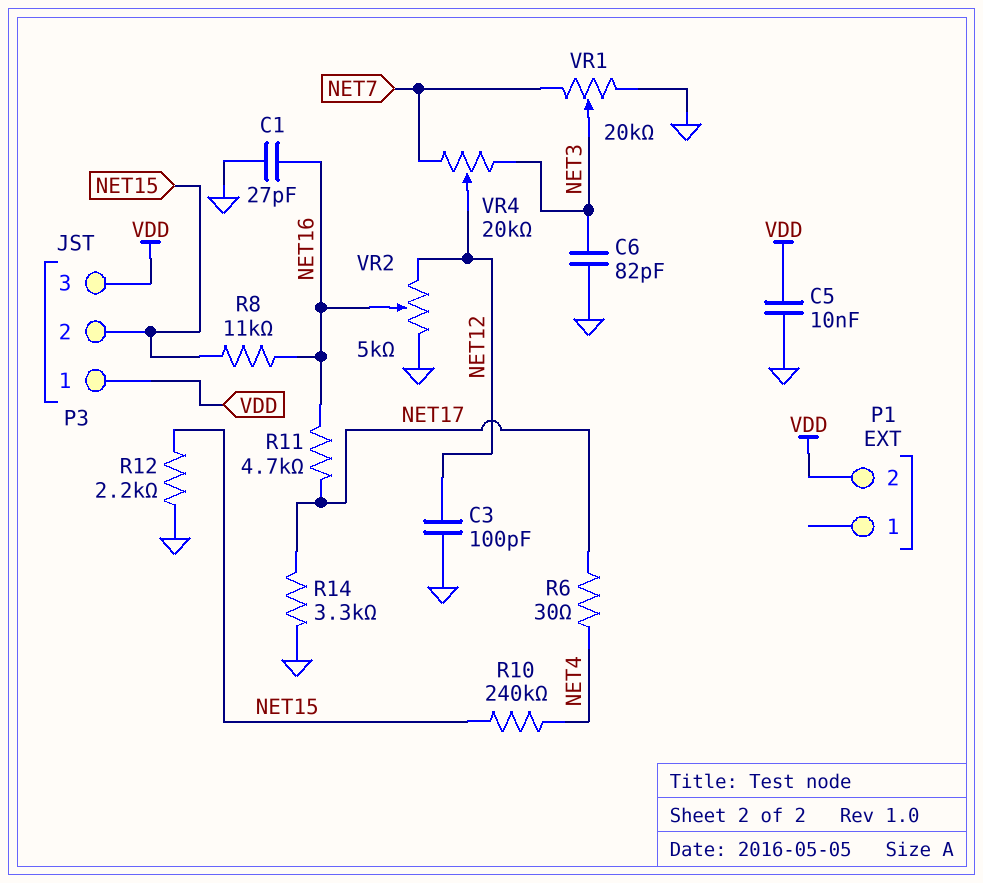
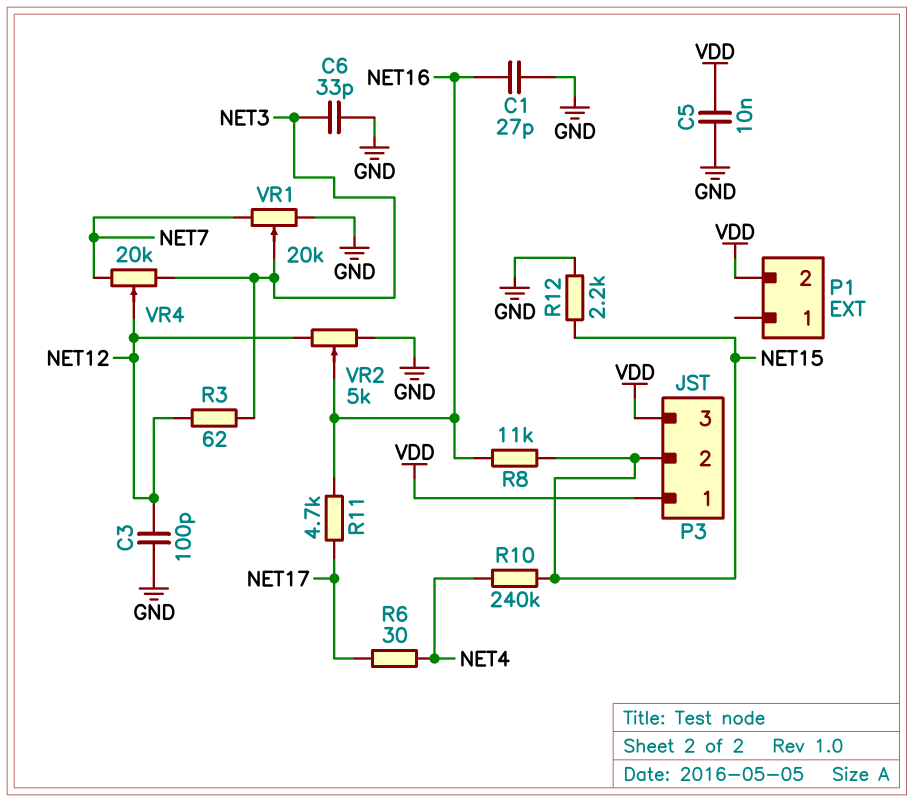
C6: 82pF (GND, NET3) -> 33pF (GND, NET3)
R3: none -> 62 (NET3, NET12)
R14: 3.3k (GND, NET17) -> none

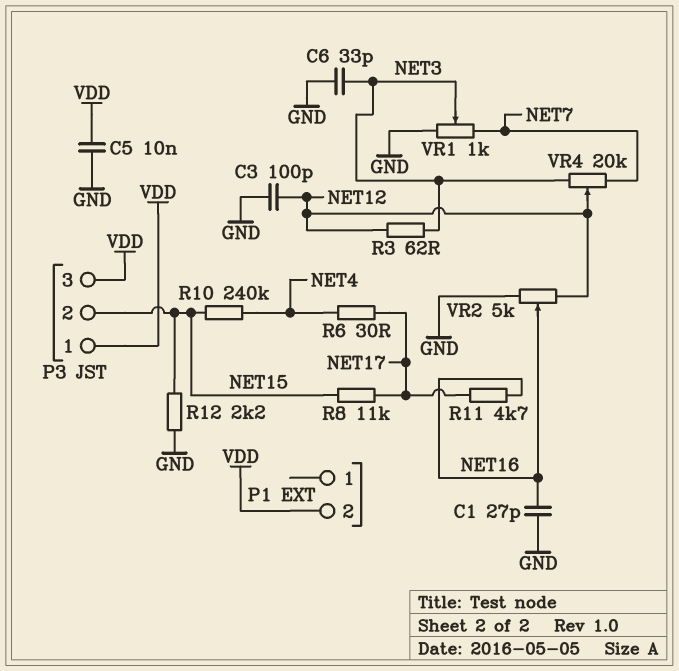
R8: 11k (NET15, NET16) -> 11k (NET15, NET17)
VR1: 20k (GND, NET7, wiper NET3) -> 1k (GND, NET7, wiper NET3)

